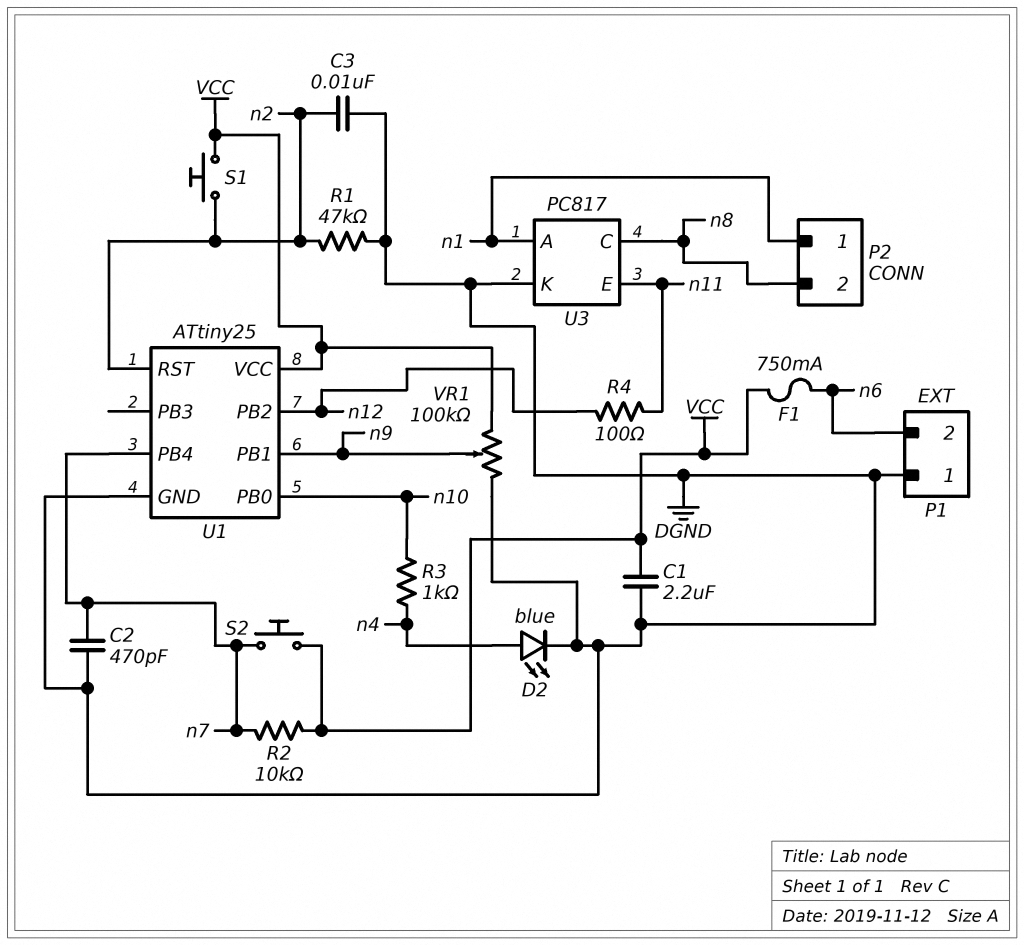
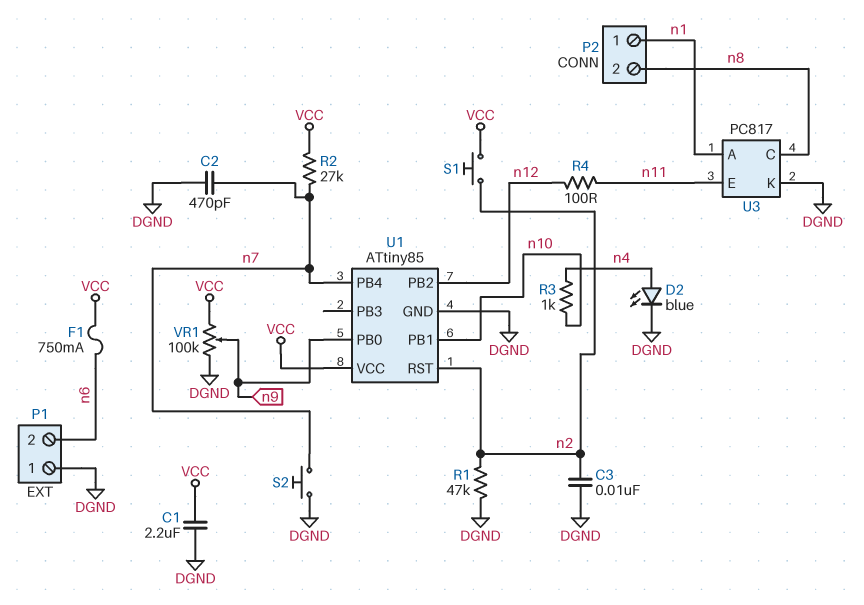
R2: 10k (VCC, n7) -> 27k (VCC, n7)
S2: button (VCC, n7) -> button (DGND, n7)
U1: ATtiny25 -> ATtiny85
U1 pin PB0: n10 -> n9
U1 pin PB1: n9 -> n10

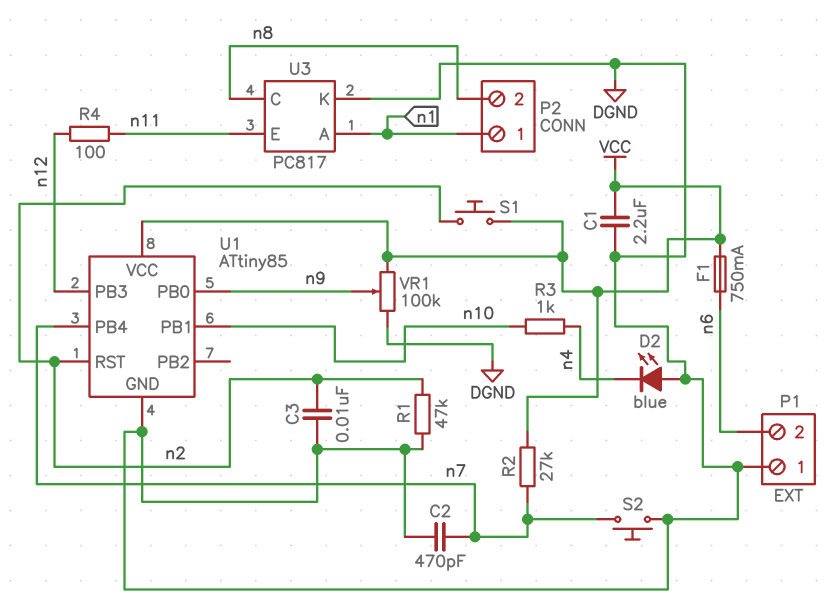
D2: LED blue (A n4, K DGND) -> LED blue (A DGND, K n4)
U1 pin PB2: n12 -> none
U1 pin PB3: none -> n12

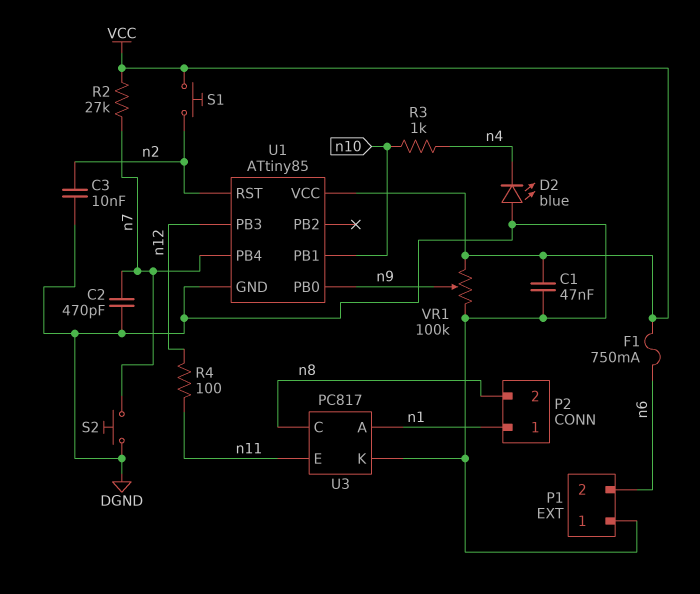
C1: 2.2uF (DGND, VCC) -> 47nF (DGND, VCC)
R1: 47k (DGND, n2) -> none

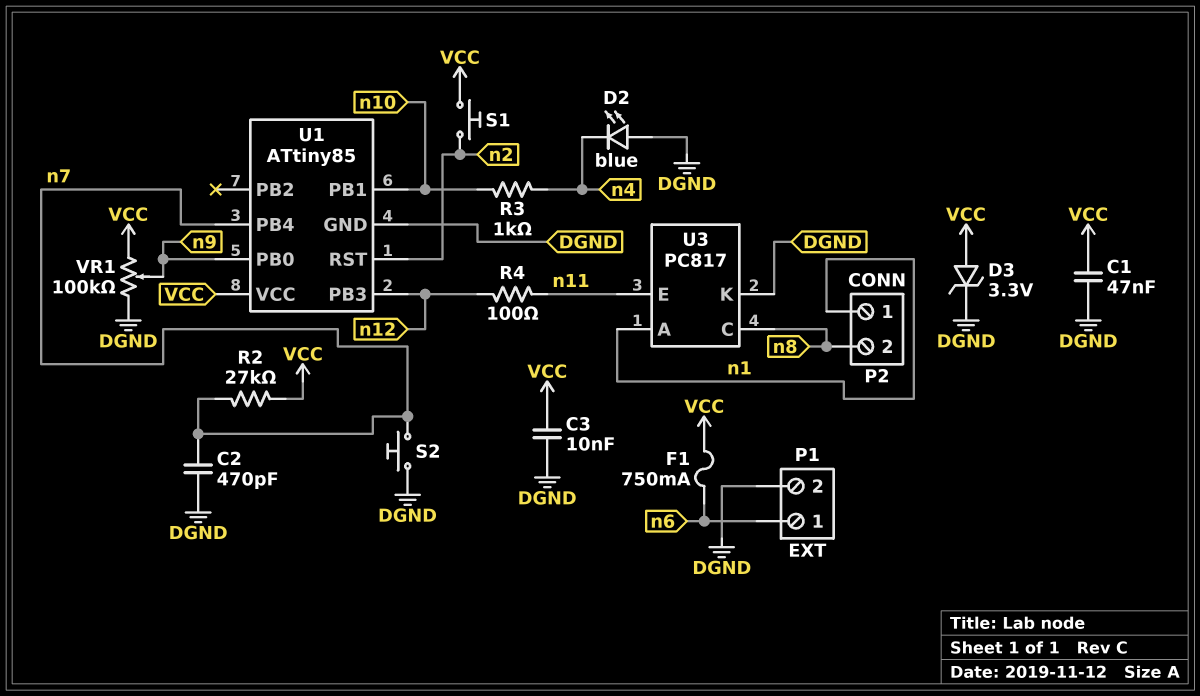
C3: 10nF (DGND, n2) -> 10nF (DGND, VCC)
D3: none -> zener 3.3V (A VCC, K DGND)
P1 pin 1: DGND -> n6
P1 pin 2: n6 -> DGND

